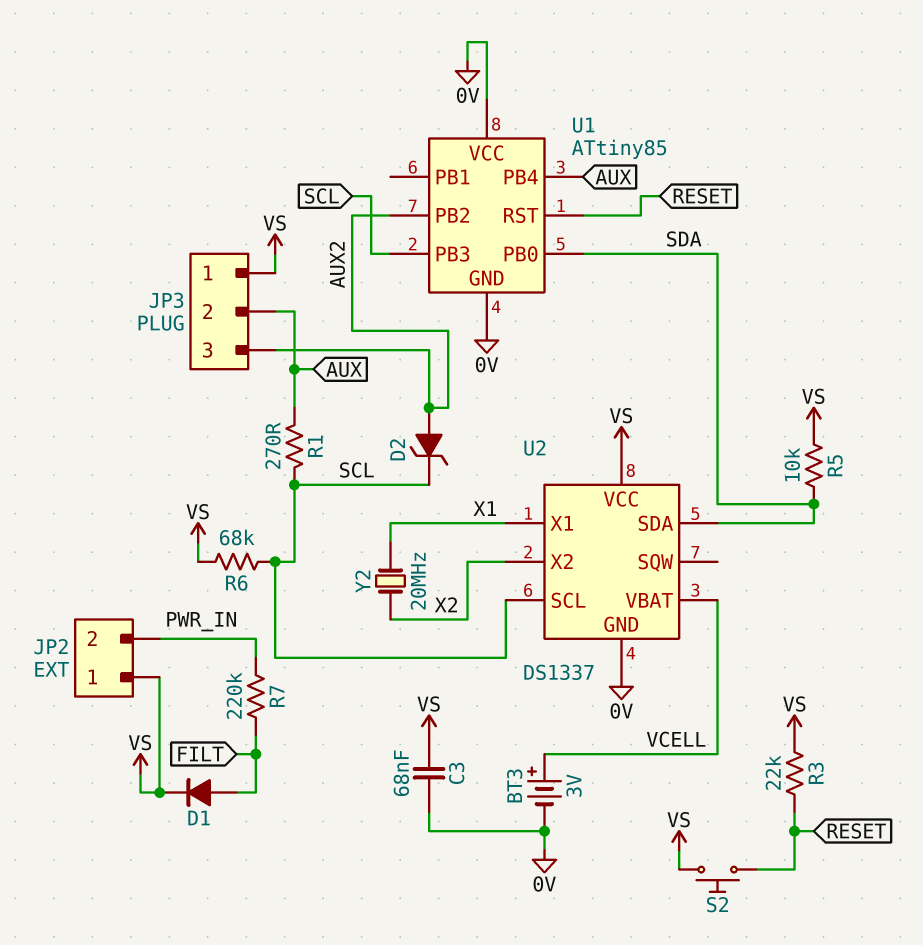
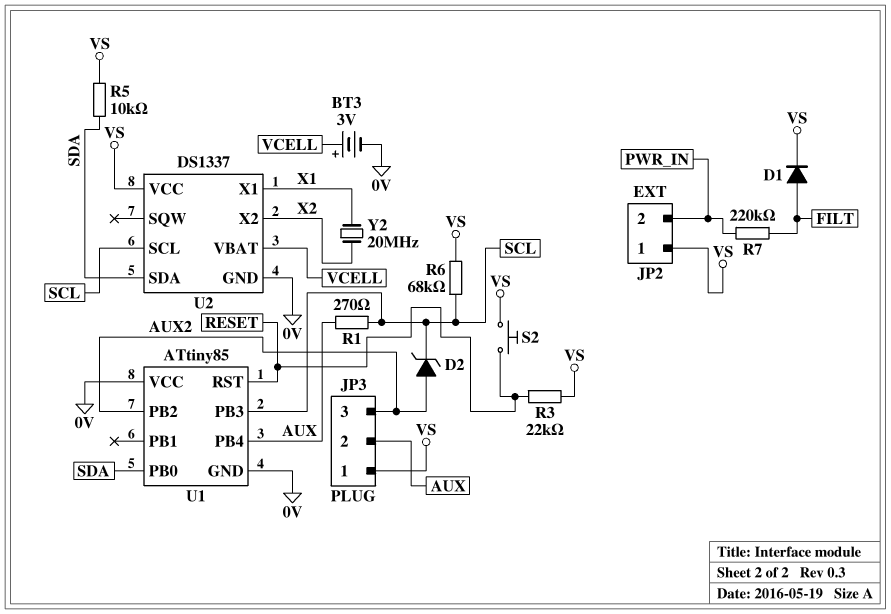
C3: 68nF (0V, VS) -> none

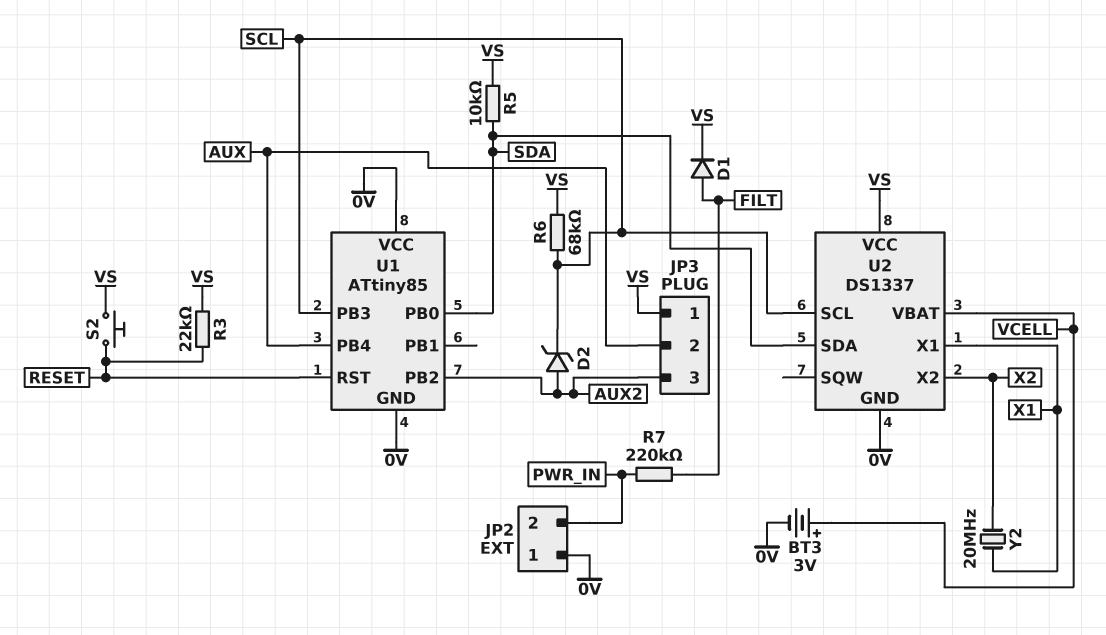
JP2 pin 1: VS -> 0V
R1: 270 (AUX, SCL) -> none

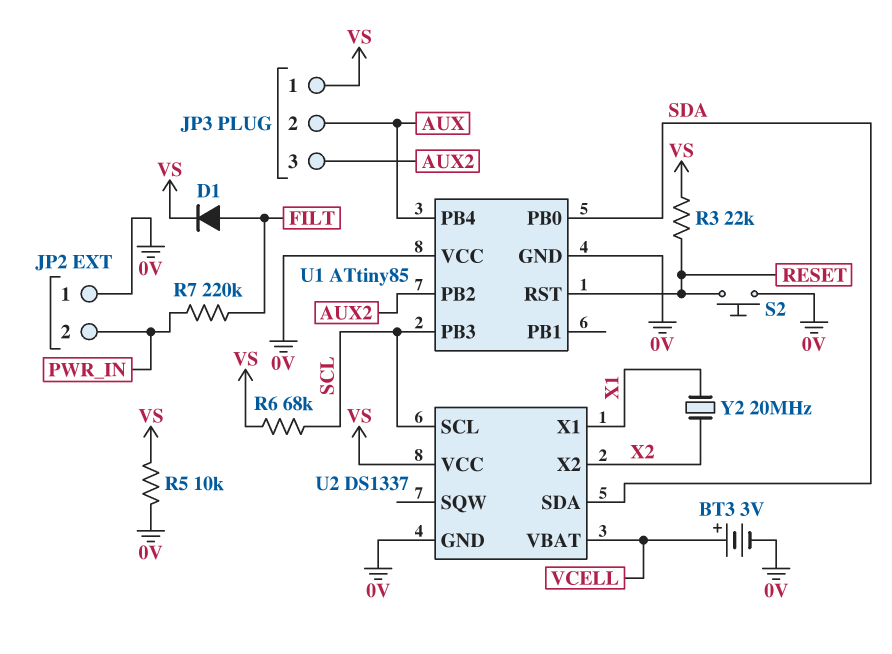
D2: zener (A AUX2, K SCL) -> none
R5: 10k (SDA, VS) -> 10k (0V, VS)
S2: button (RESET, VS) -> button (0V, RESET)

